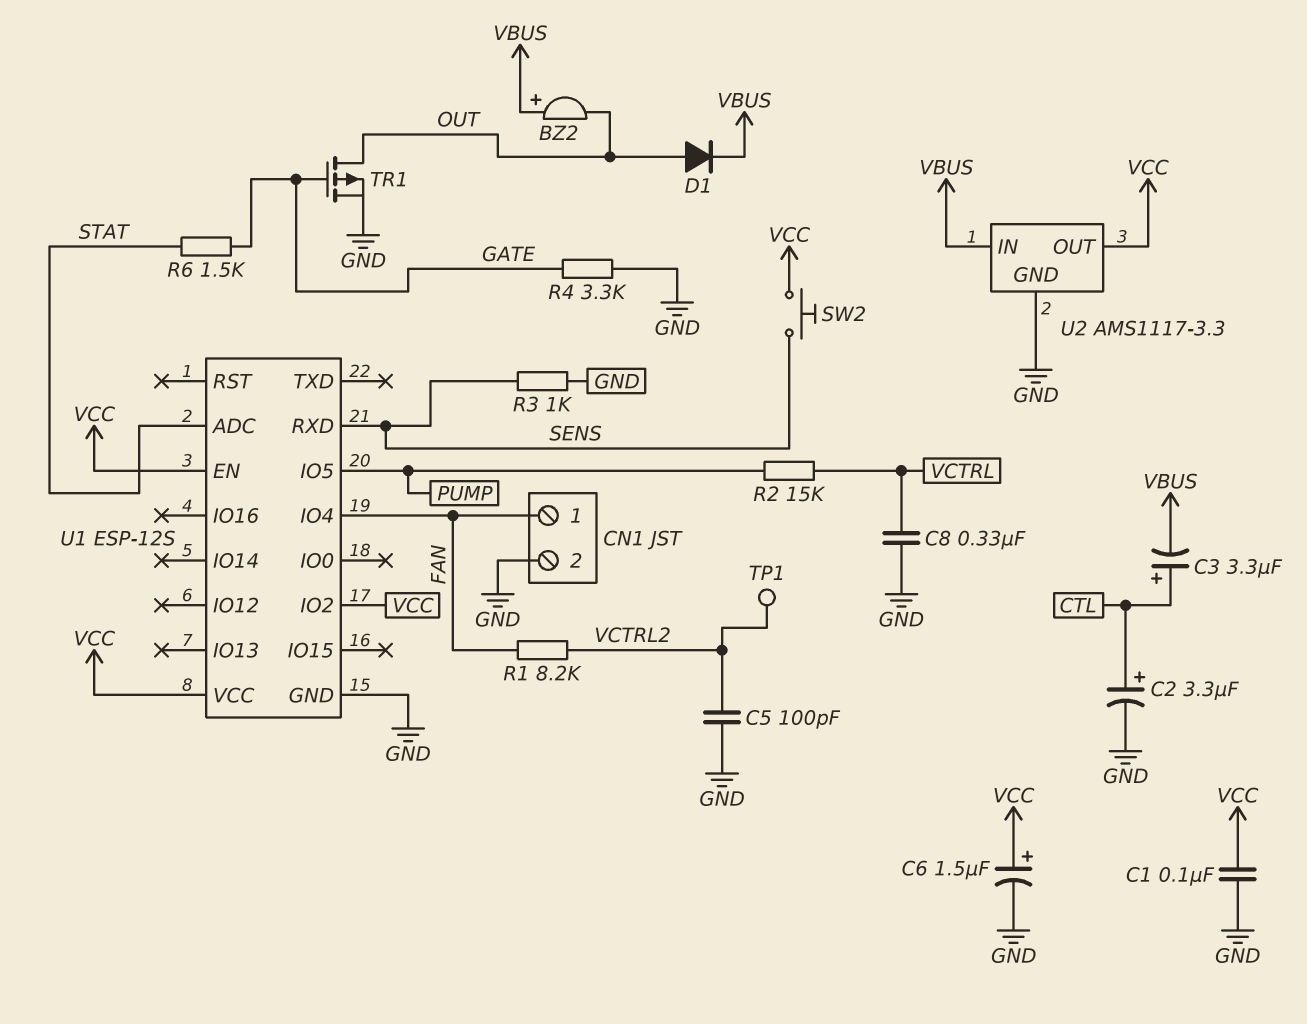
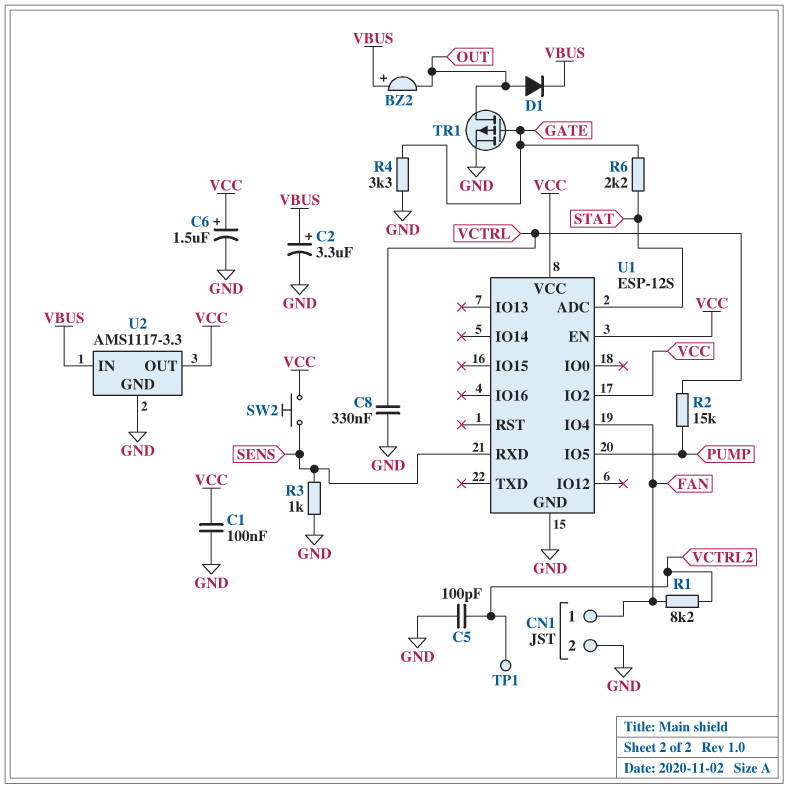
C2: 3.3uF (plus CTL, minus GND) -> 3.3uF (plus VBUS, minus GND)
C3: 3.3uF (plus CTL, minus VBUS) -> none
R6: 1.5k (GATE, STAT) -> 2.2k (GATE, STAT)

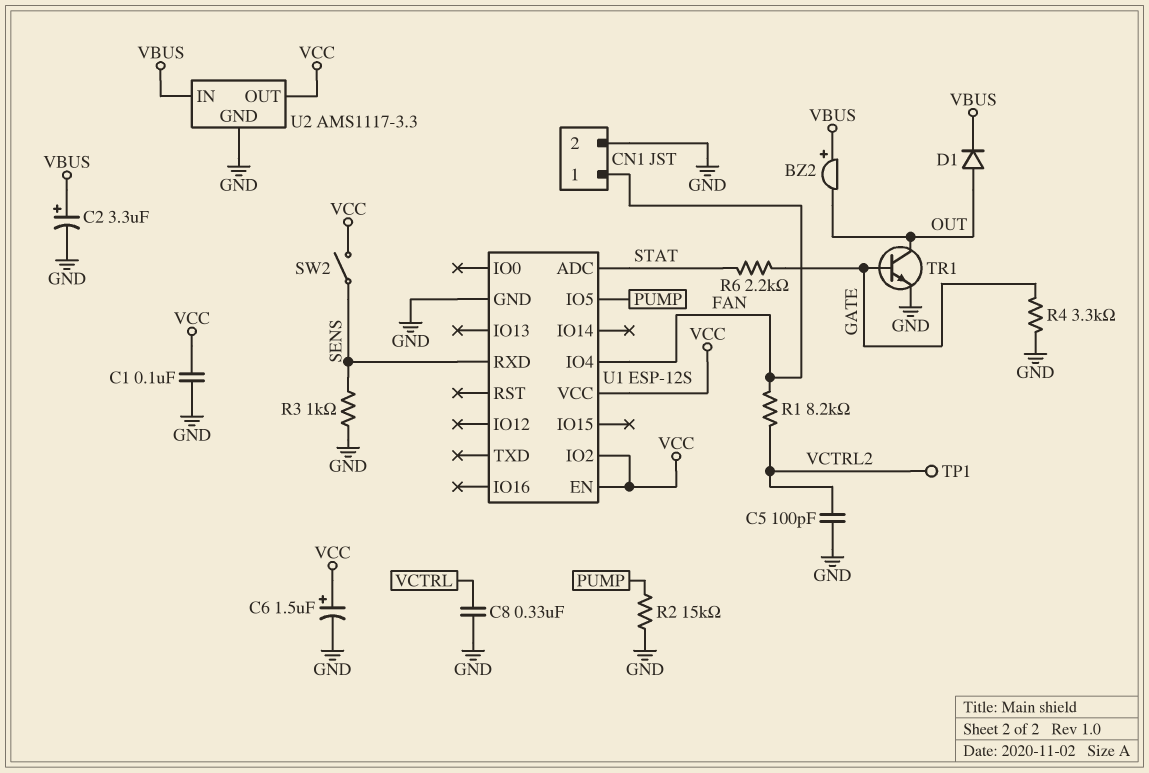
R2: 15k (PUMP, VCTRL) -> 15k (GND, PUMP)
SW2: button (SENS, VCC) -> switch (SENS, VCC)
TR1: PMOS (G GATE, D OUT, S GND) -> NPN (B GATE, C OUT, E GND)

